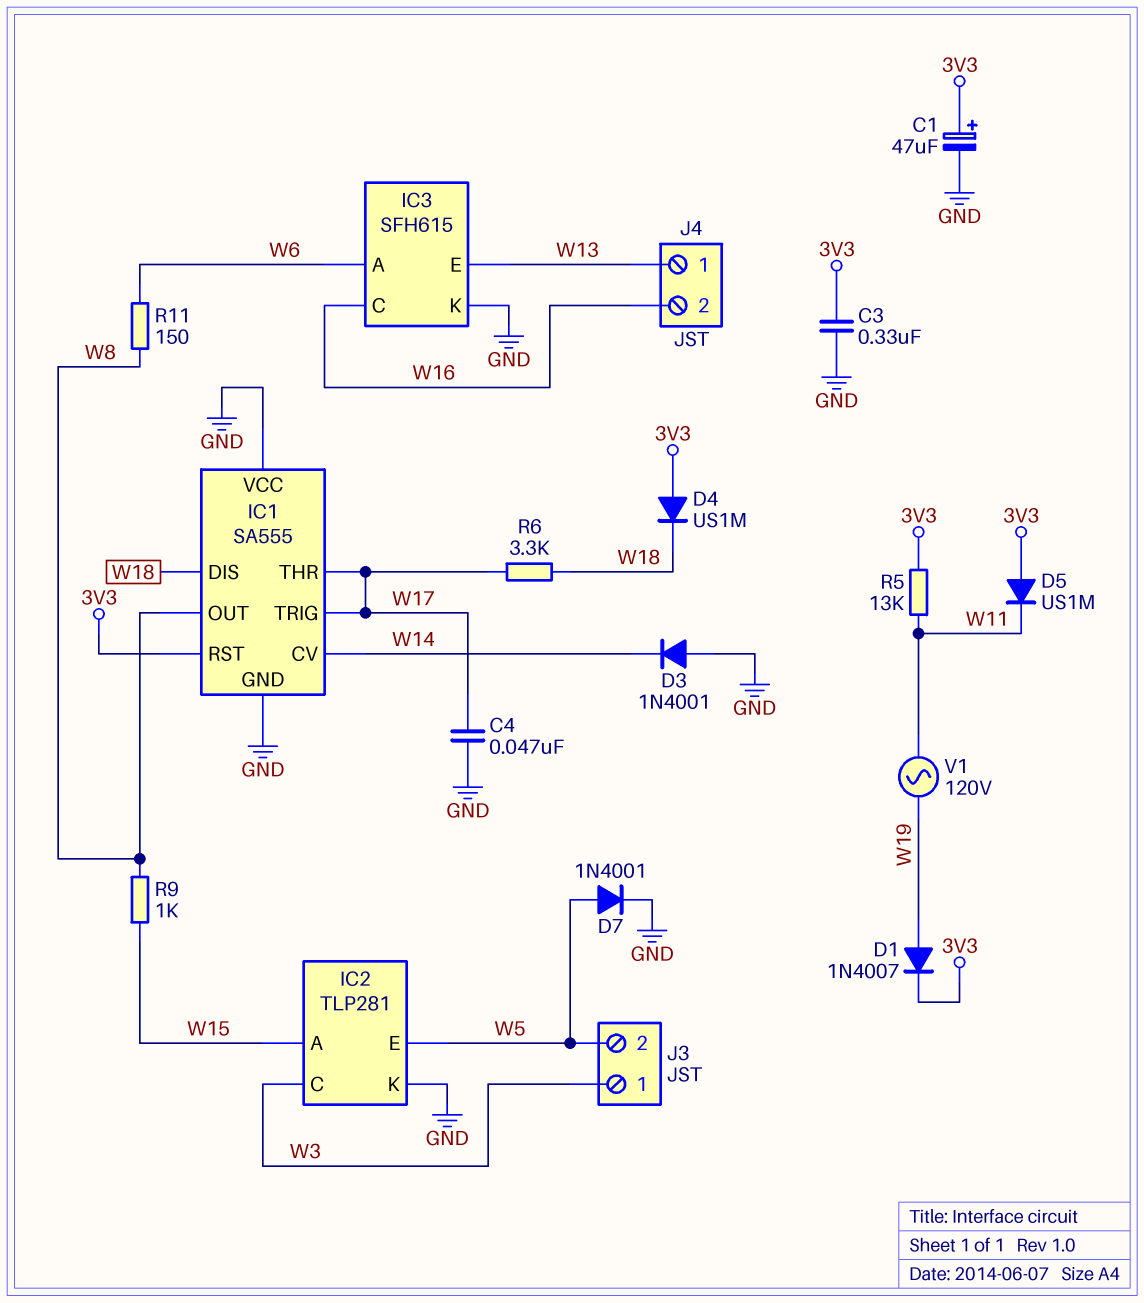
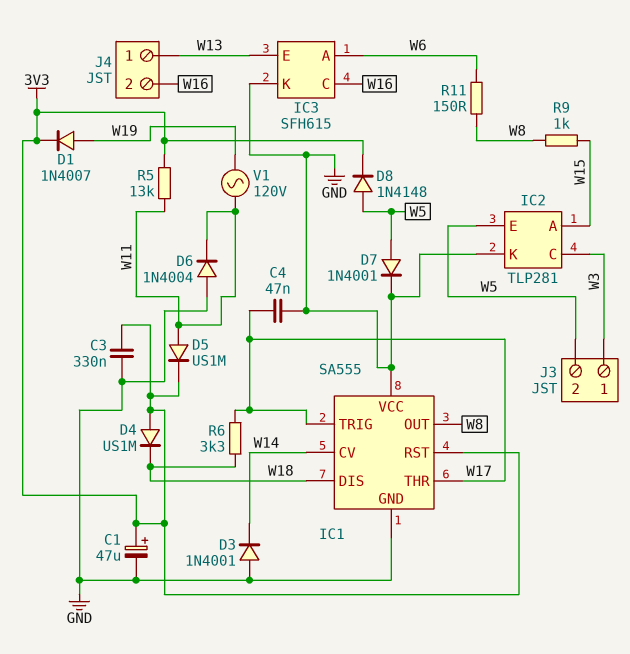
D5: diode US1M (A 3V3, K W11) -> diode US1M (A W11, K 3V3)
D6: none -> diode 1N4004 (A GND, K W11)
D8: none -> diode 1N4148 (A W5, K 3V3)

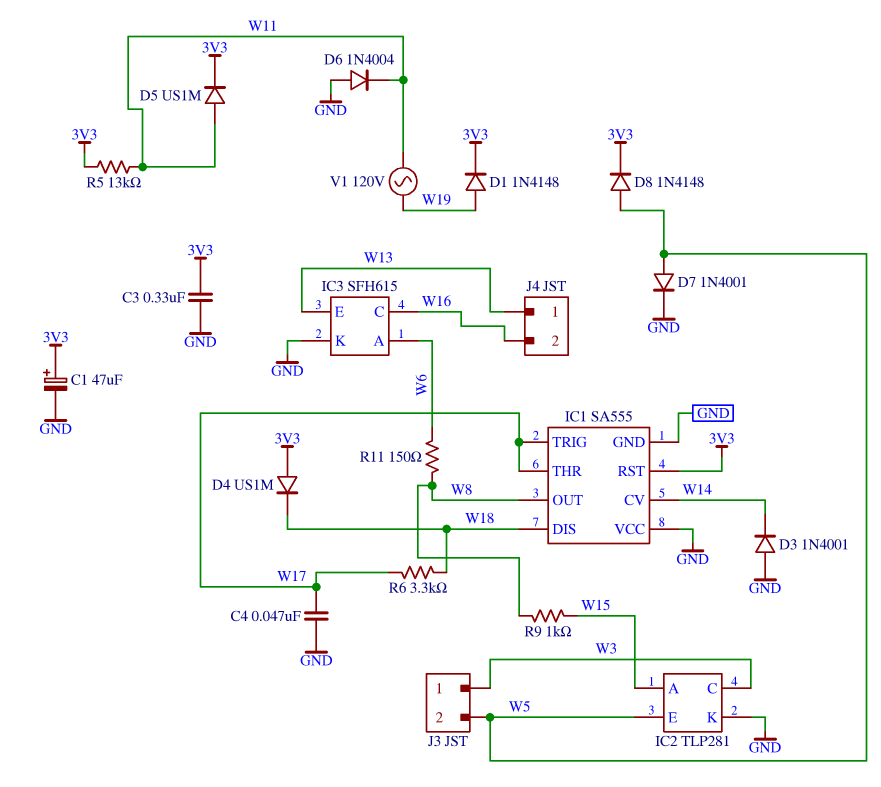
D1: diode 1N4007 (A W19, K 3V3) -> diode 1N4148 (A W19, K 3V3)

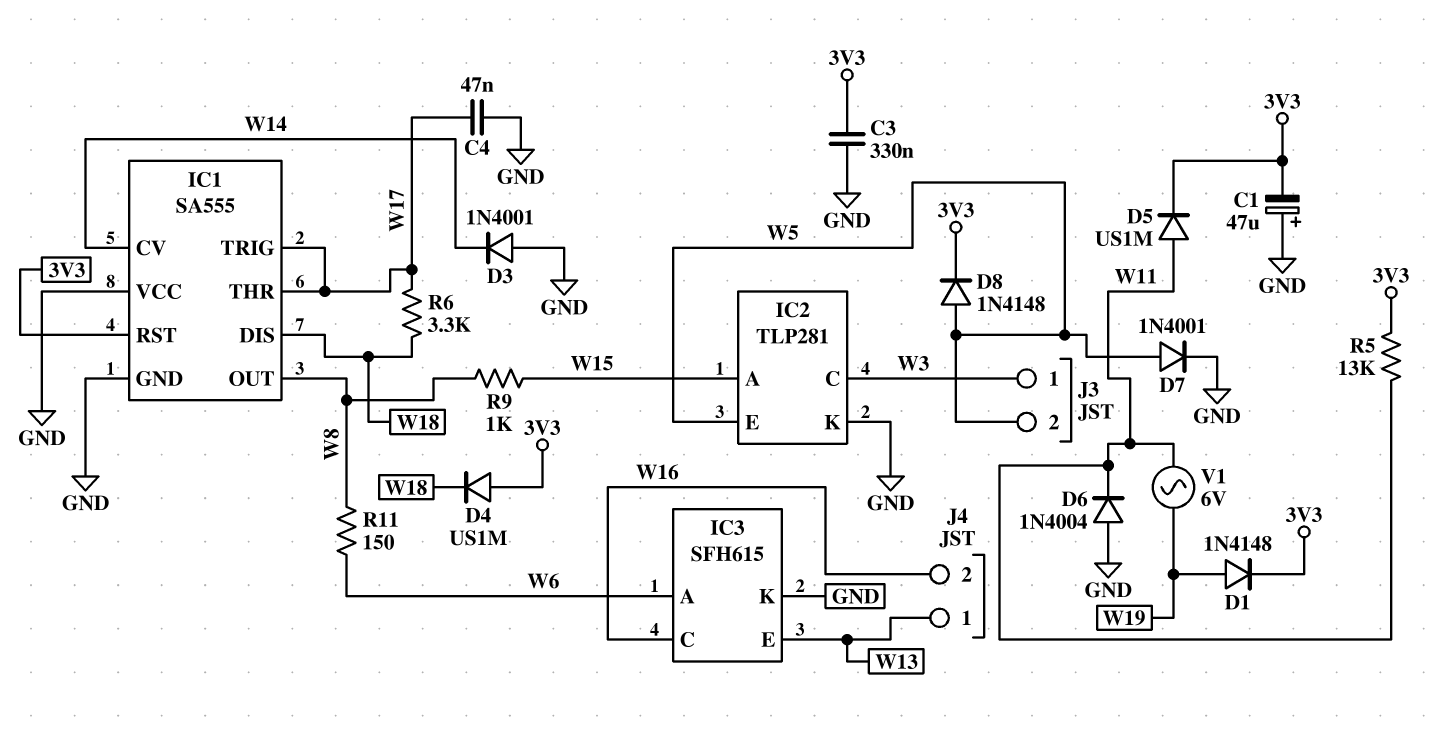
C1: 47uF (plus 3V3, minus GND) -> 47uF (plus GND, minus 3V3)
V1: AC 120V (W11, W19) -> AC 6V (W11, W19)

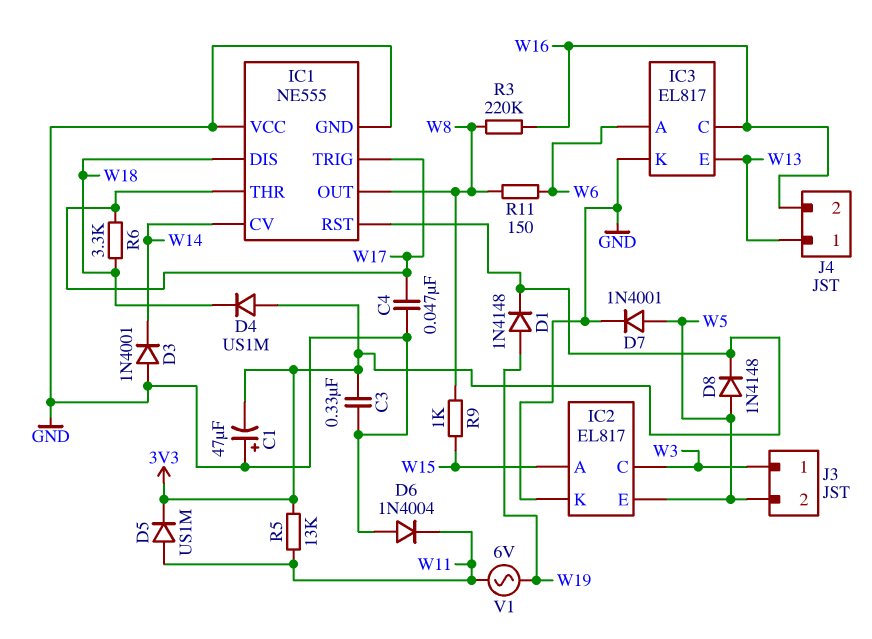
IC1: SA555 -> NE555
IC2: TLP281 -> EL817
IC3: SFH615 -> EL817
R3: none -> 220k (W8, W16)

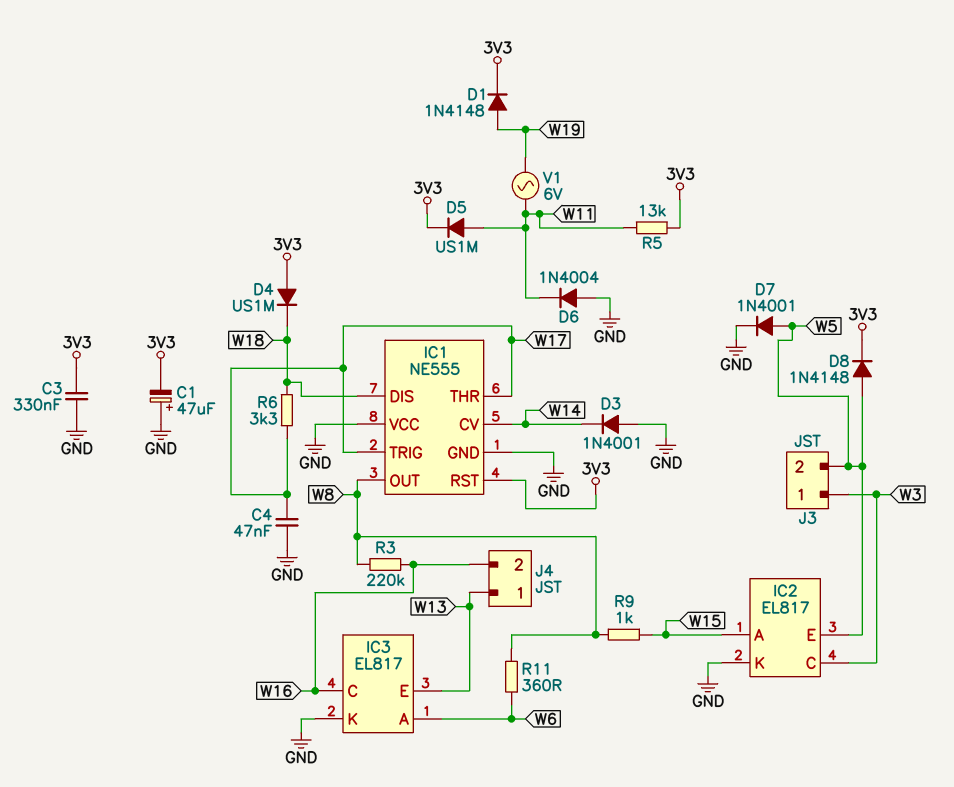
R11: 150 (W6, W8) -> 360 (W6, W8)

